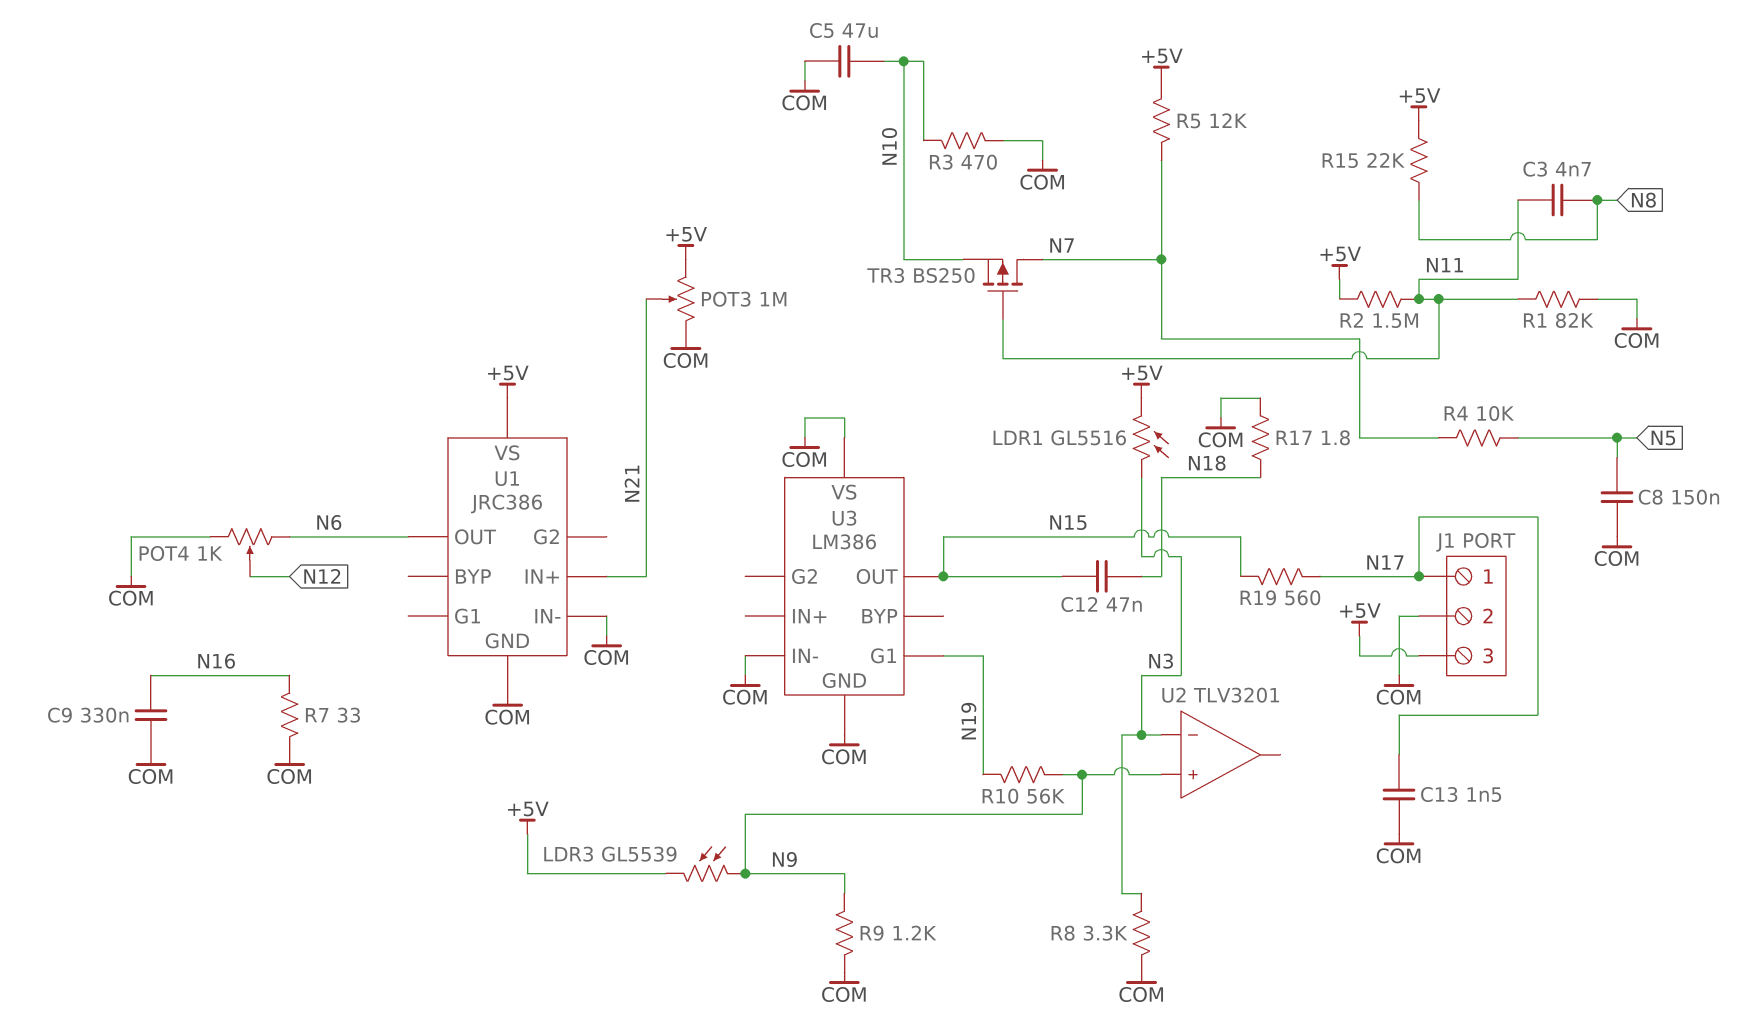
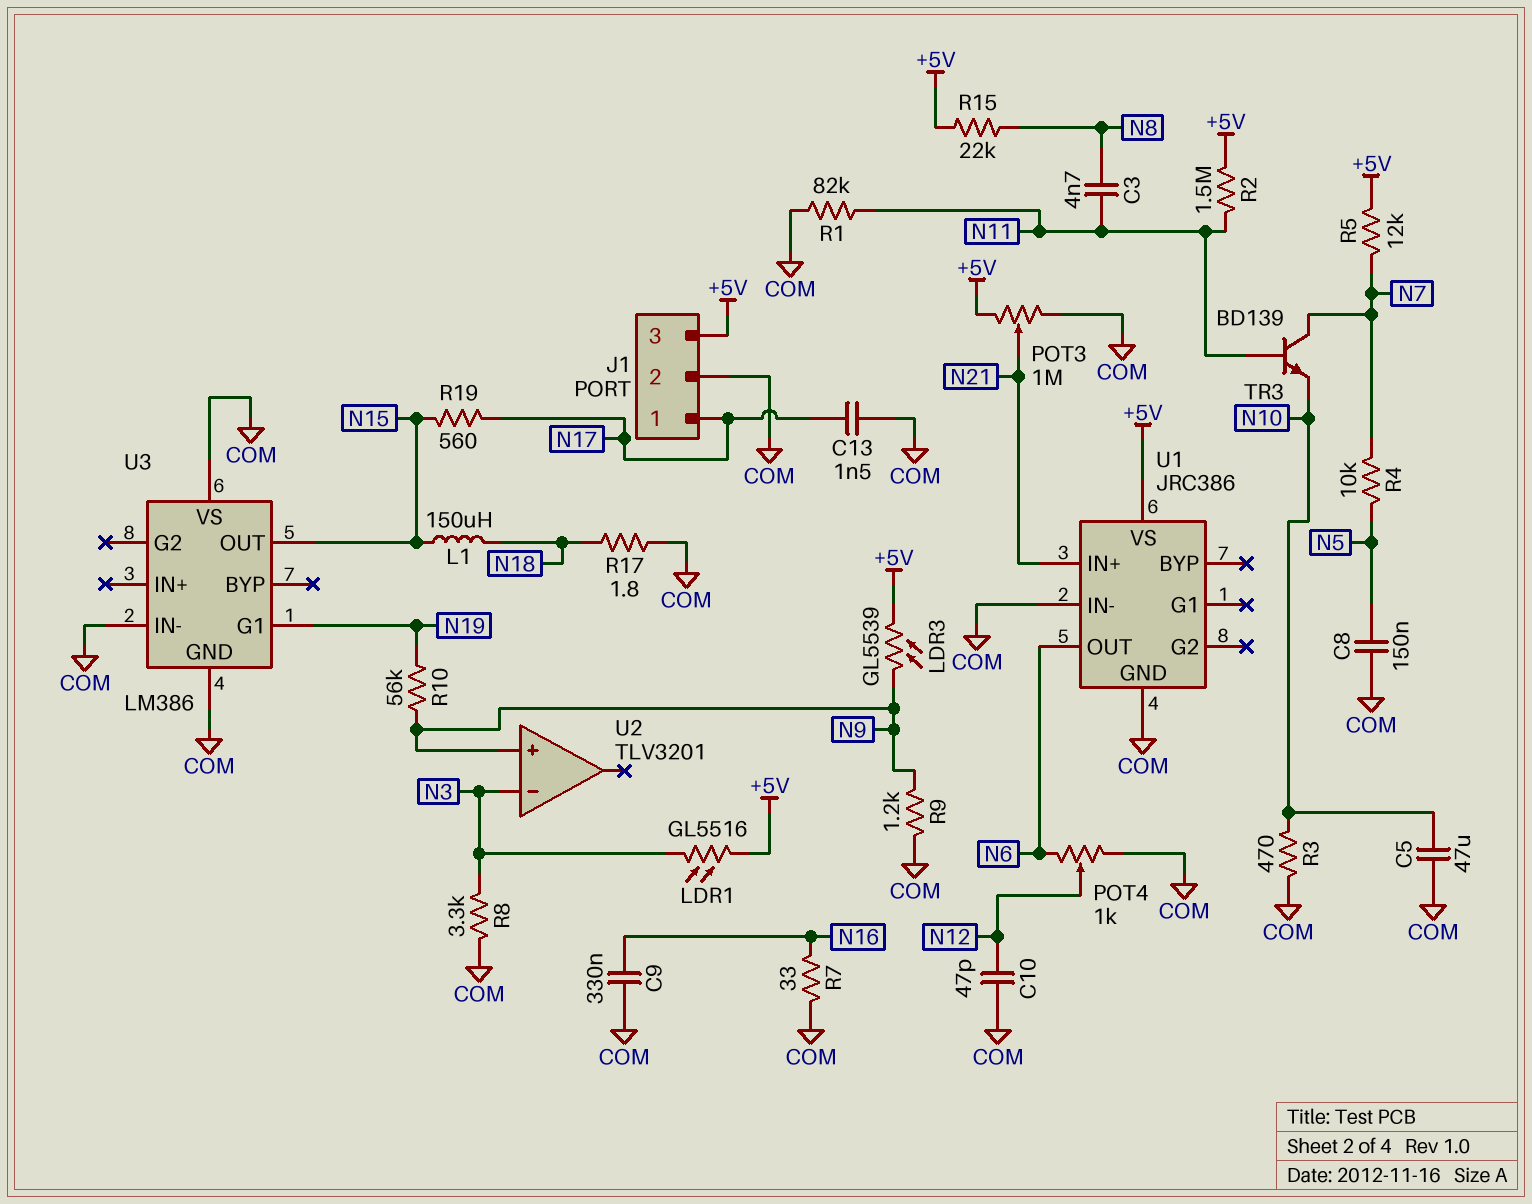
C10: none -> 47pF (COM, N12)
C12: 47nF (N15, N18) -> none
L1: none -> 150uH (N15, N18)
TR3: PMOS BS250 (G N11, D N7, S N10) -> NPN BD139 (B N11, C N7, E N10)

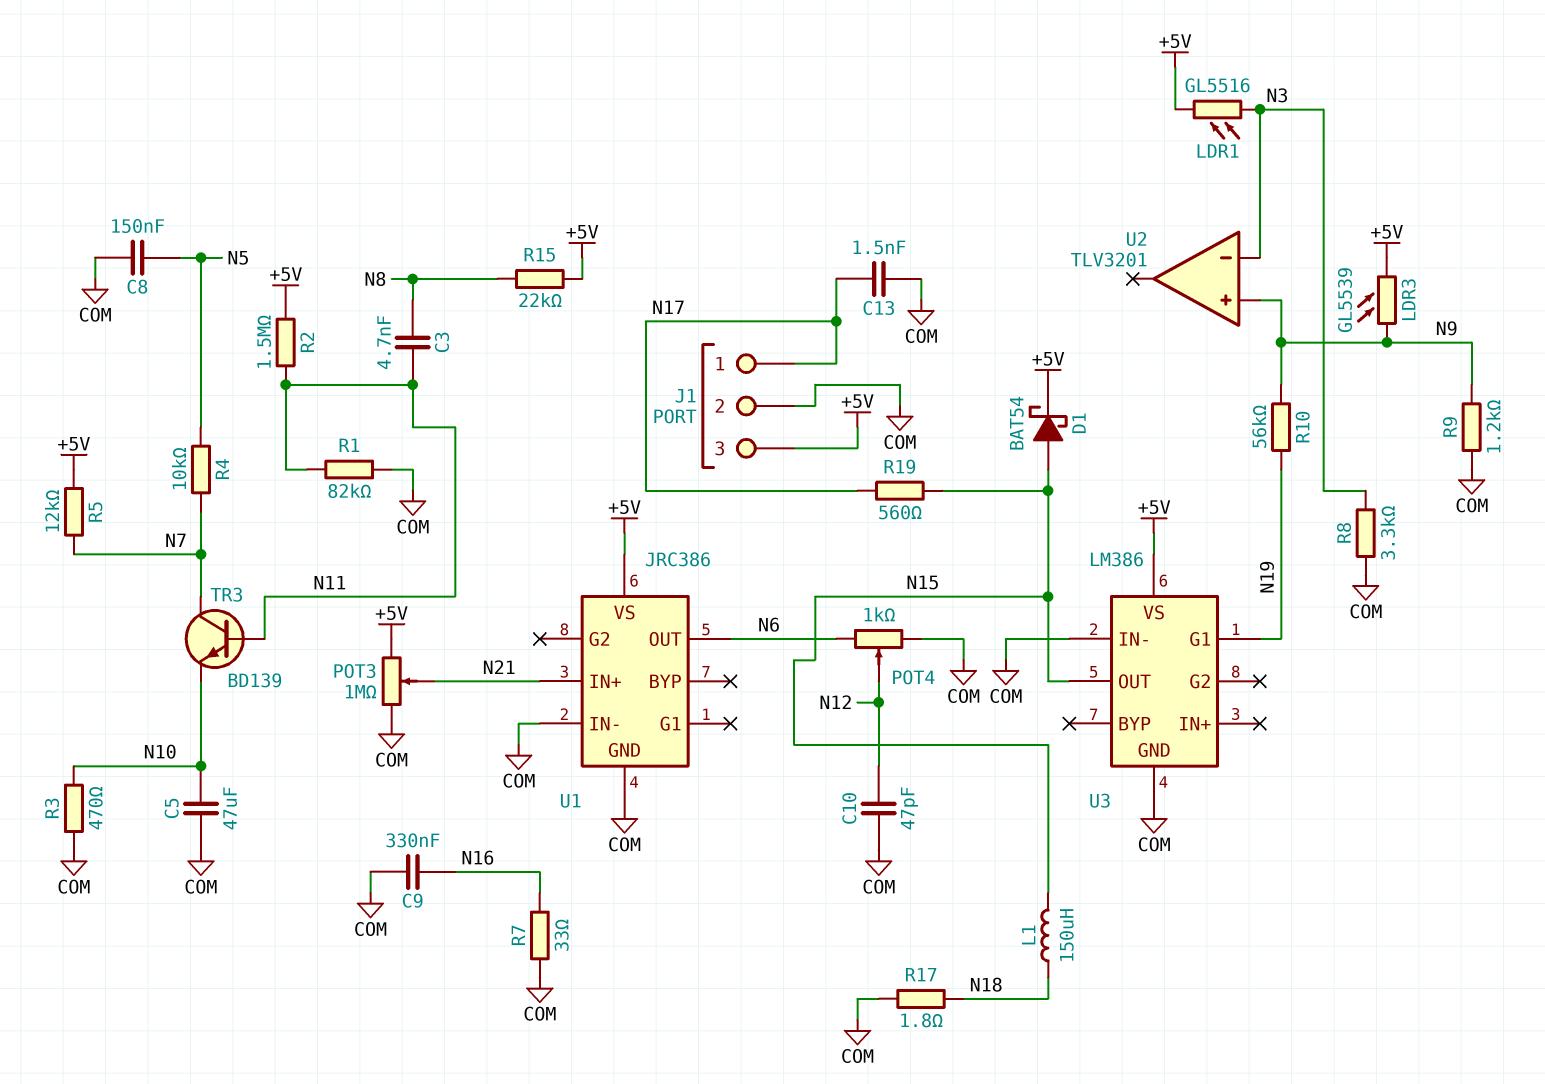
D1: none -> schottky BAT54 (A N15, K +5V)
U3 pin VS: COM -> +5V

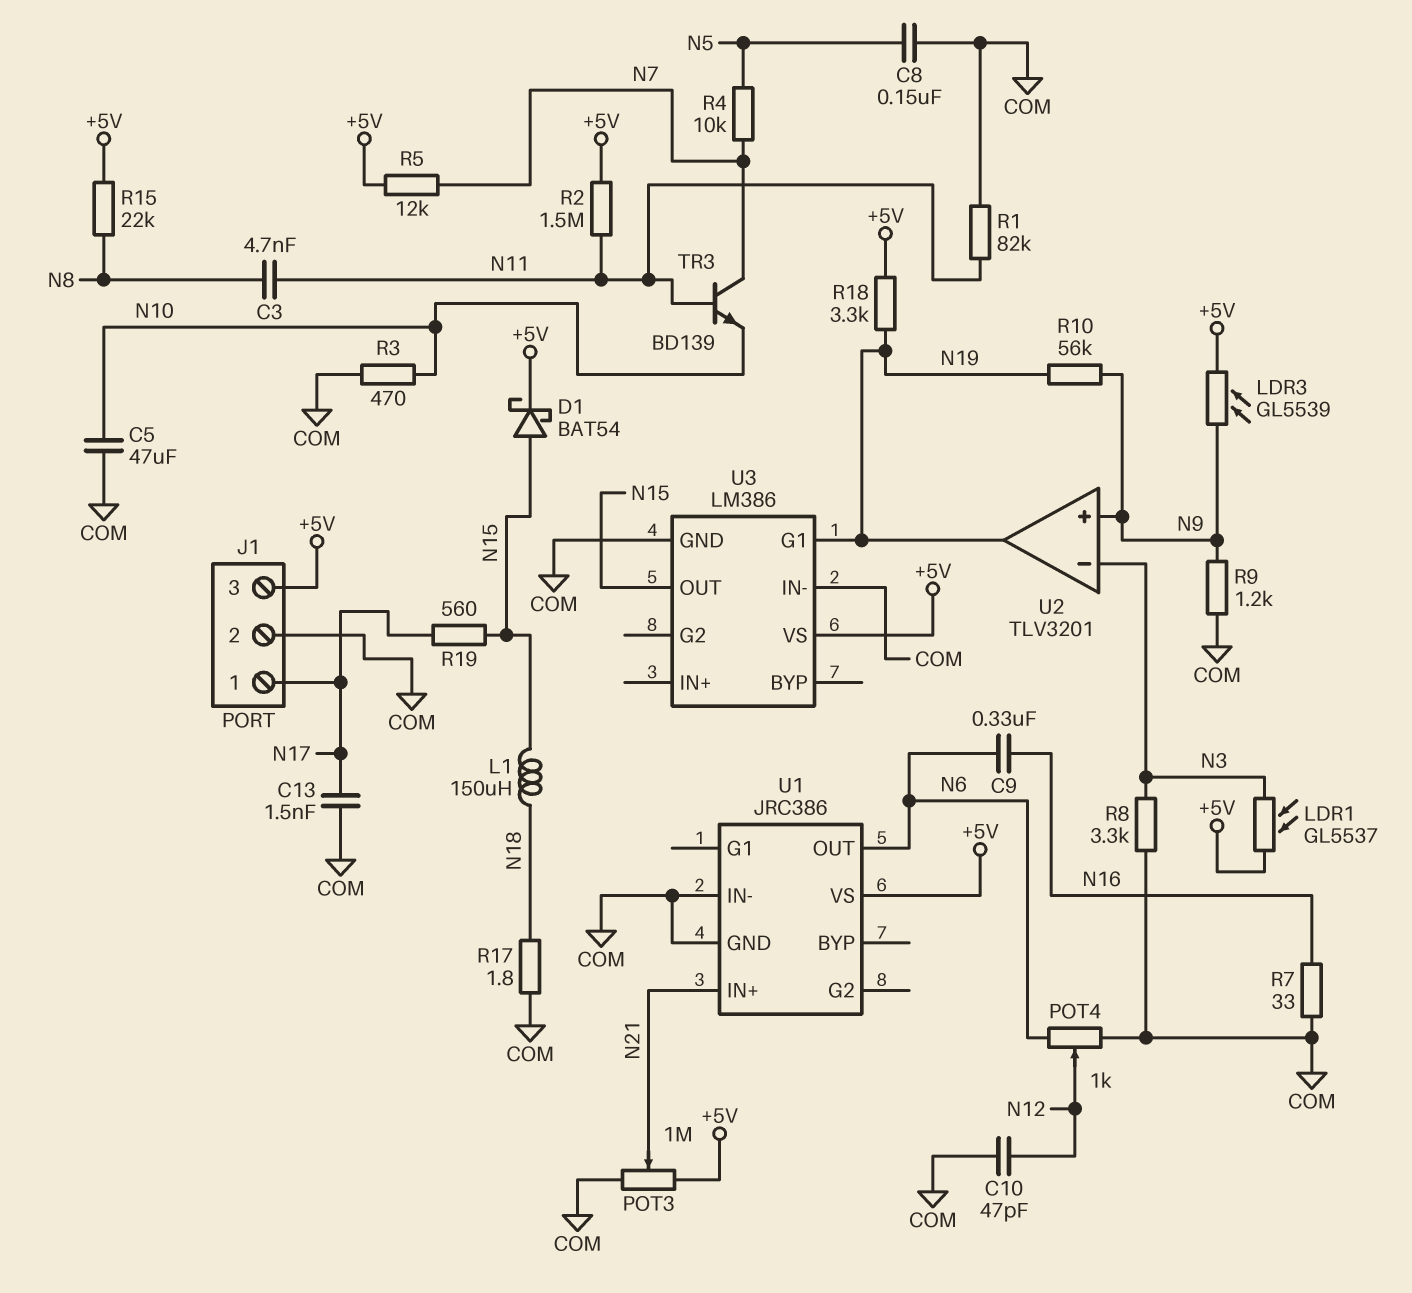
C9: 330nF (COM, N16) -> 330nF (N6, N16)
LDR1: GL5516 (+5V, N3) -> GL5537 (+5V, N3)
R18: none -> 3.3k (+5V, N19)
U2 pin out: none -> N19

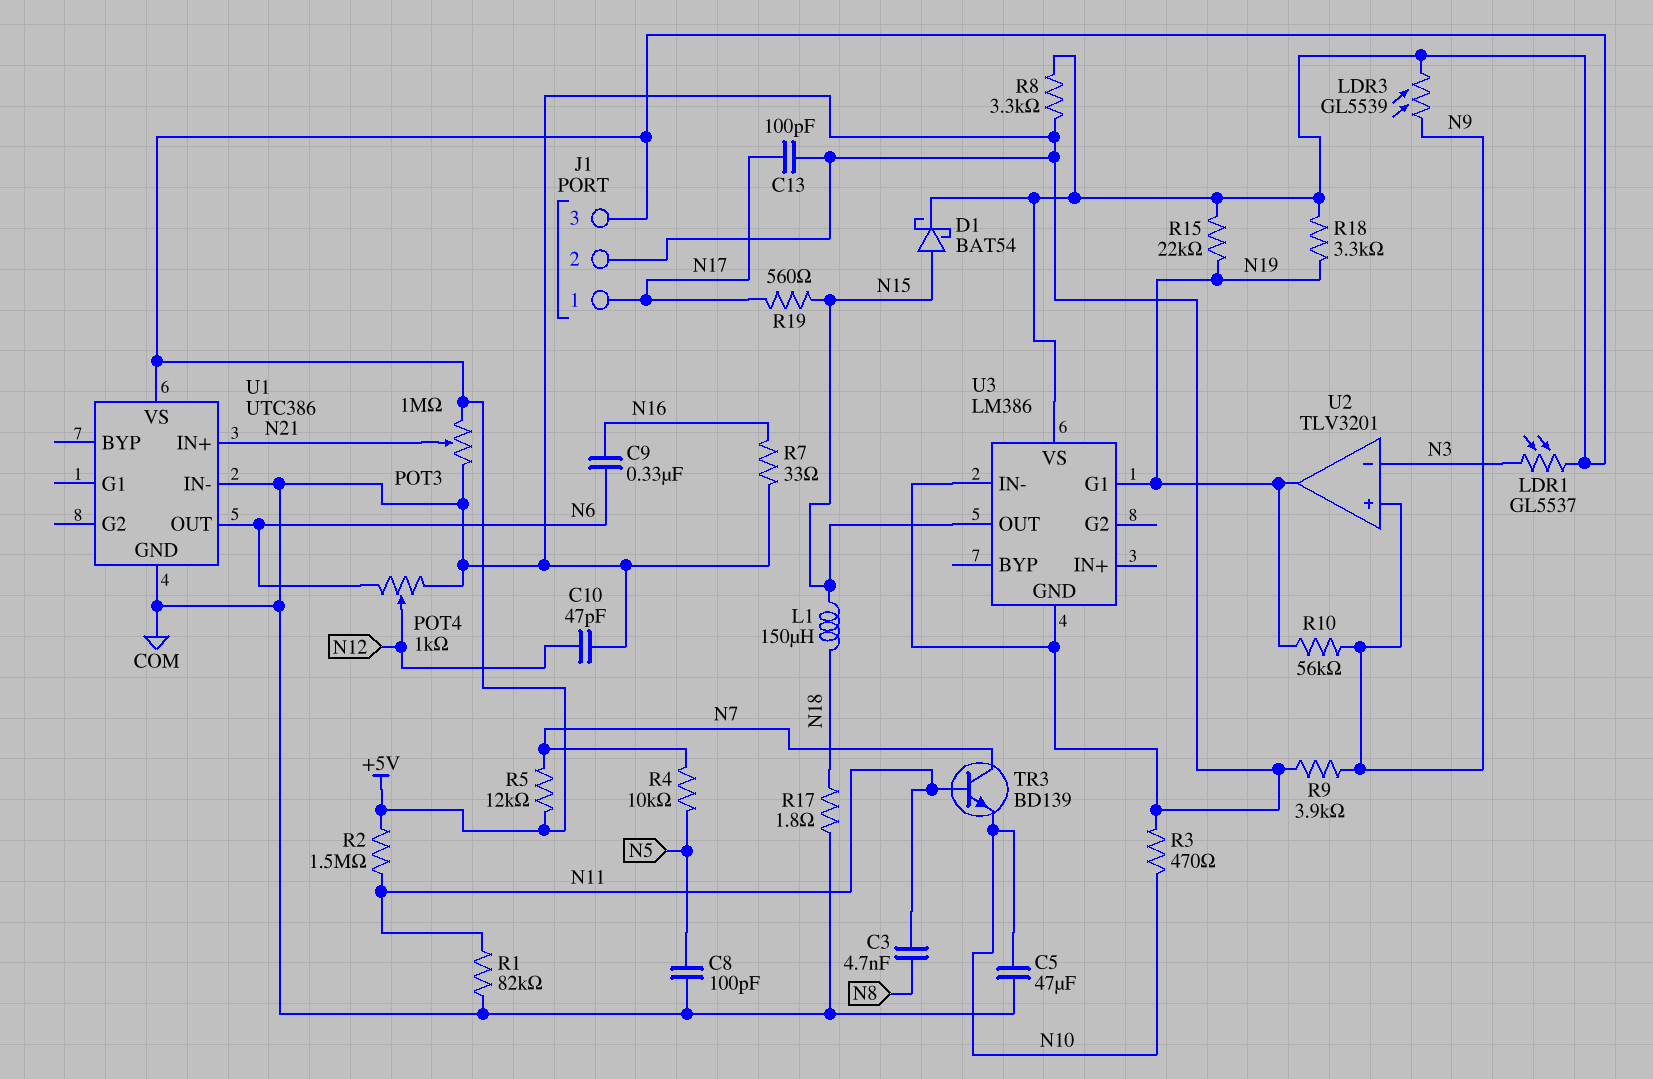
C8: 150nF (COM, N5) -> 100pF (COM, N5)
C13: 1.5nF (COM, N17) -> 100pF (COM, N17)
R8: 3.3k (COM, N3) -> 3.3k (+5V, COM)
R9: 1.2k (COM, N9) -> 3.9k (COM, N9)
R15: 22k (+5V, N8) -> 22k (+5V, N19)
U1: JRC386 -> UTC386

